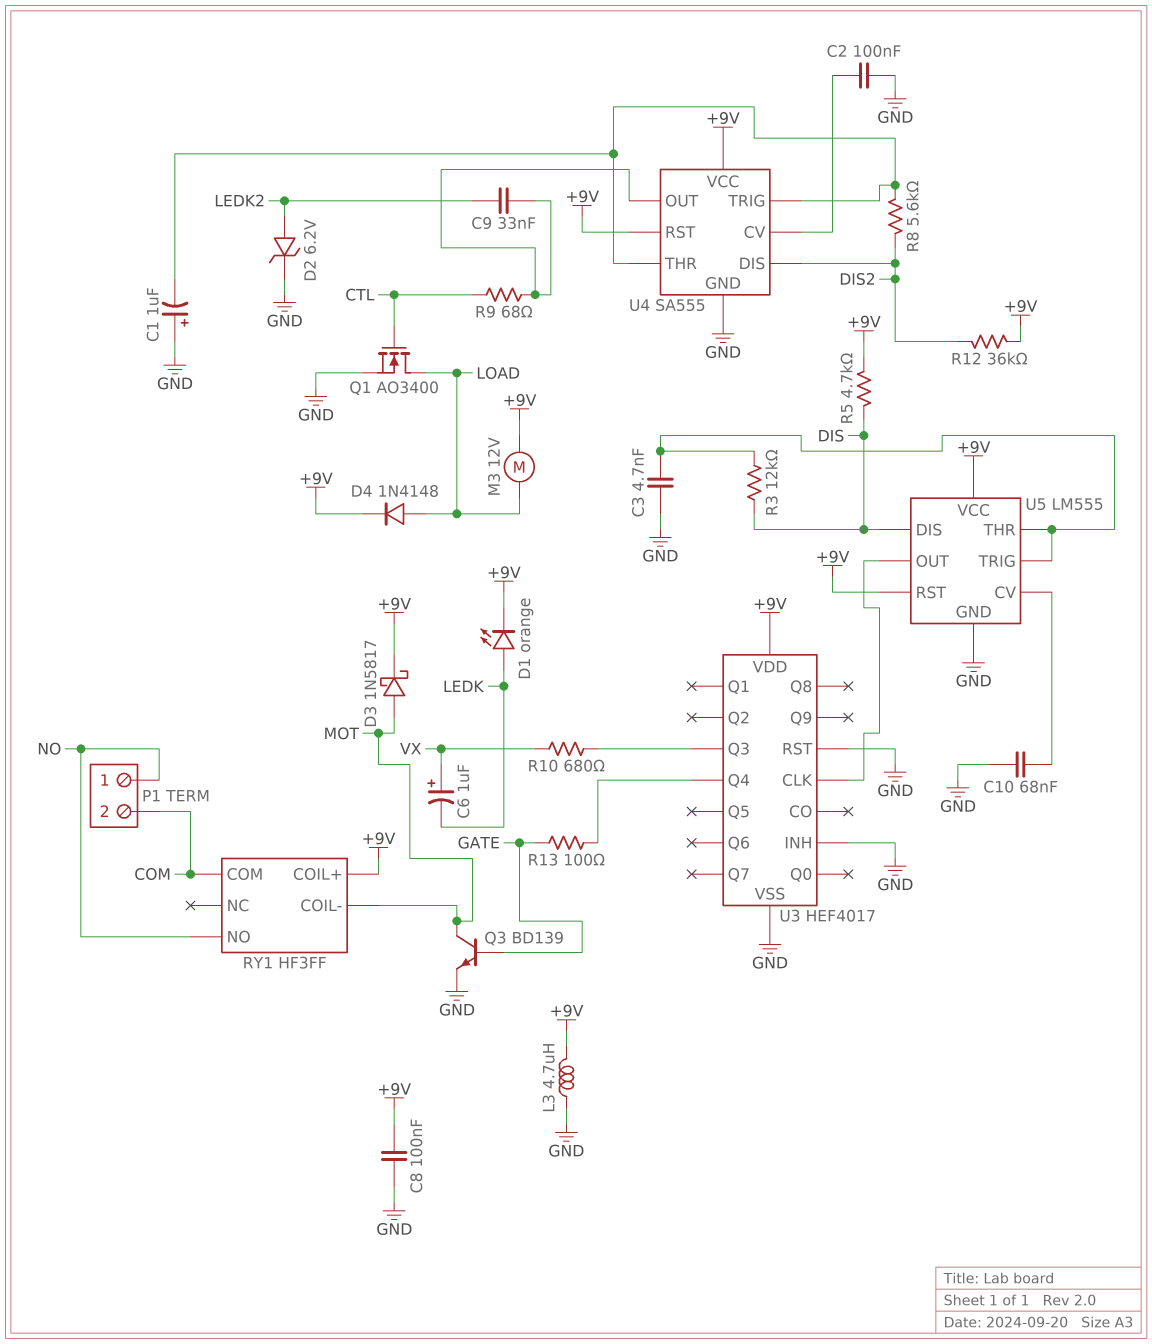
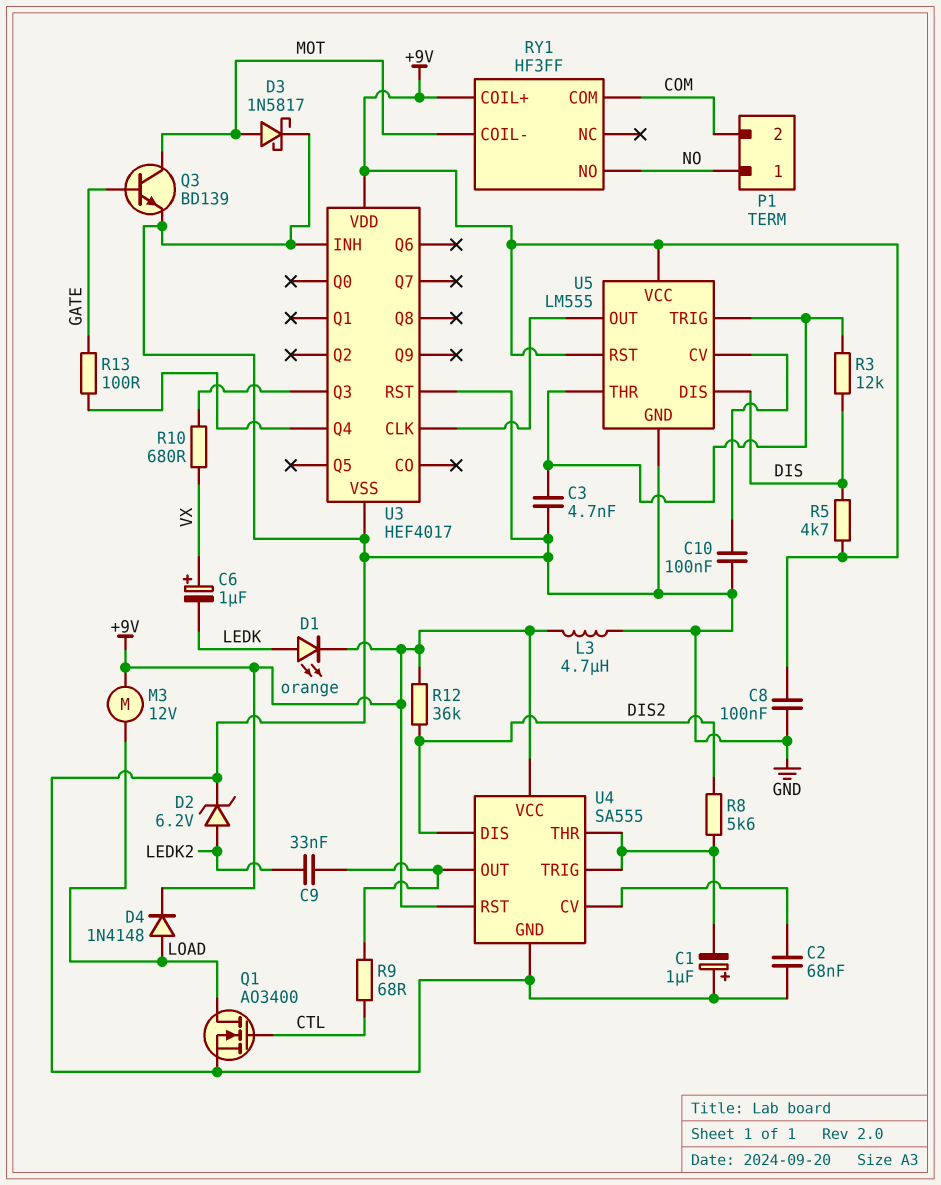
C2: 100nF (GND, U4/CV) -> 68nF (GND, U4/CV)
C10: 68nF (GND, U5/CV) -> 100nF (GND, U5/CV)
D3: schottky 1N5817 (A MOT, K +9V) -> schottky 1N5817 (A MOT, K GND)

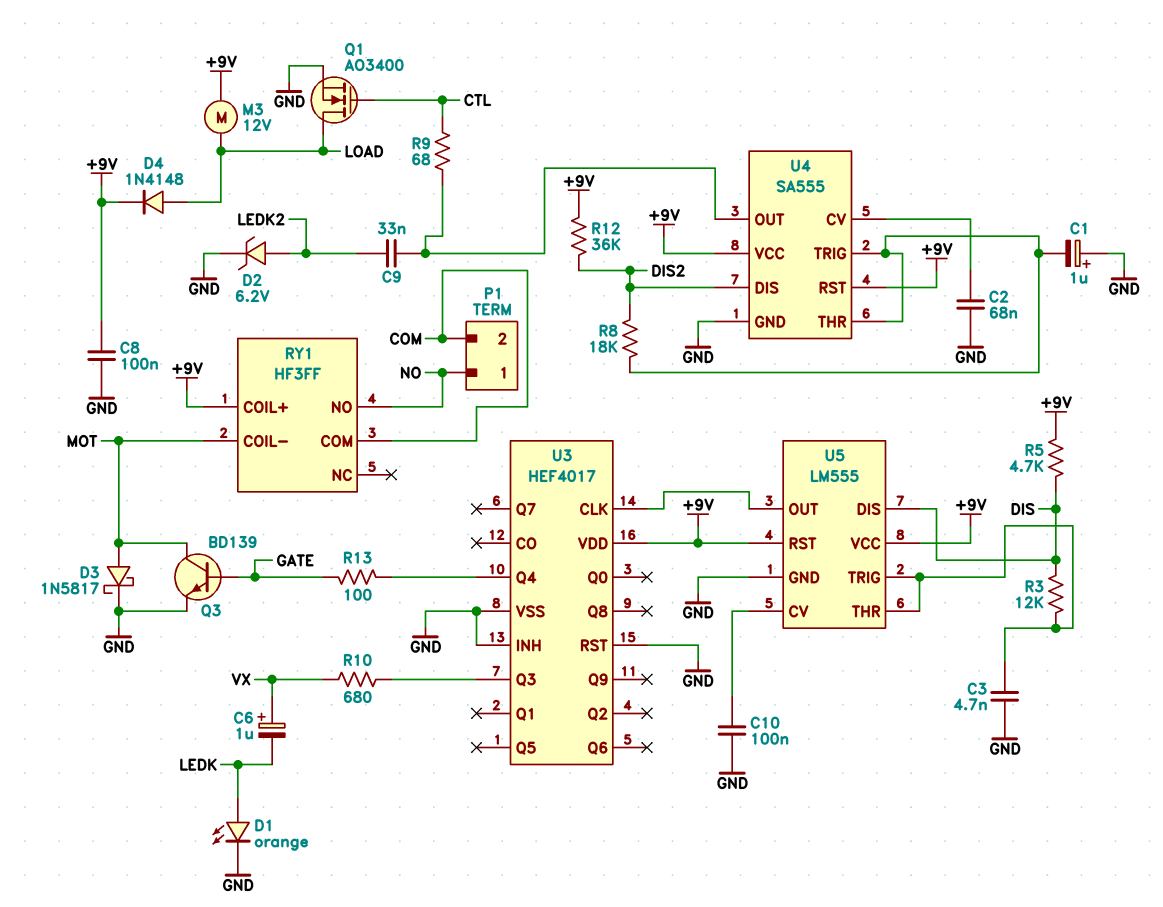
D1: LED orange (A LEDK, K +9V) -> LED orange (A LEDK, K GND)
L3: 4.7uH (+9V, GND) -> none
R8: 5.6k (DIS2, U4/THR) -> 18k (DIS2, U4/THR)

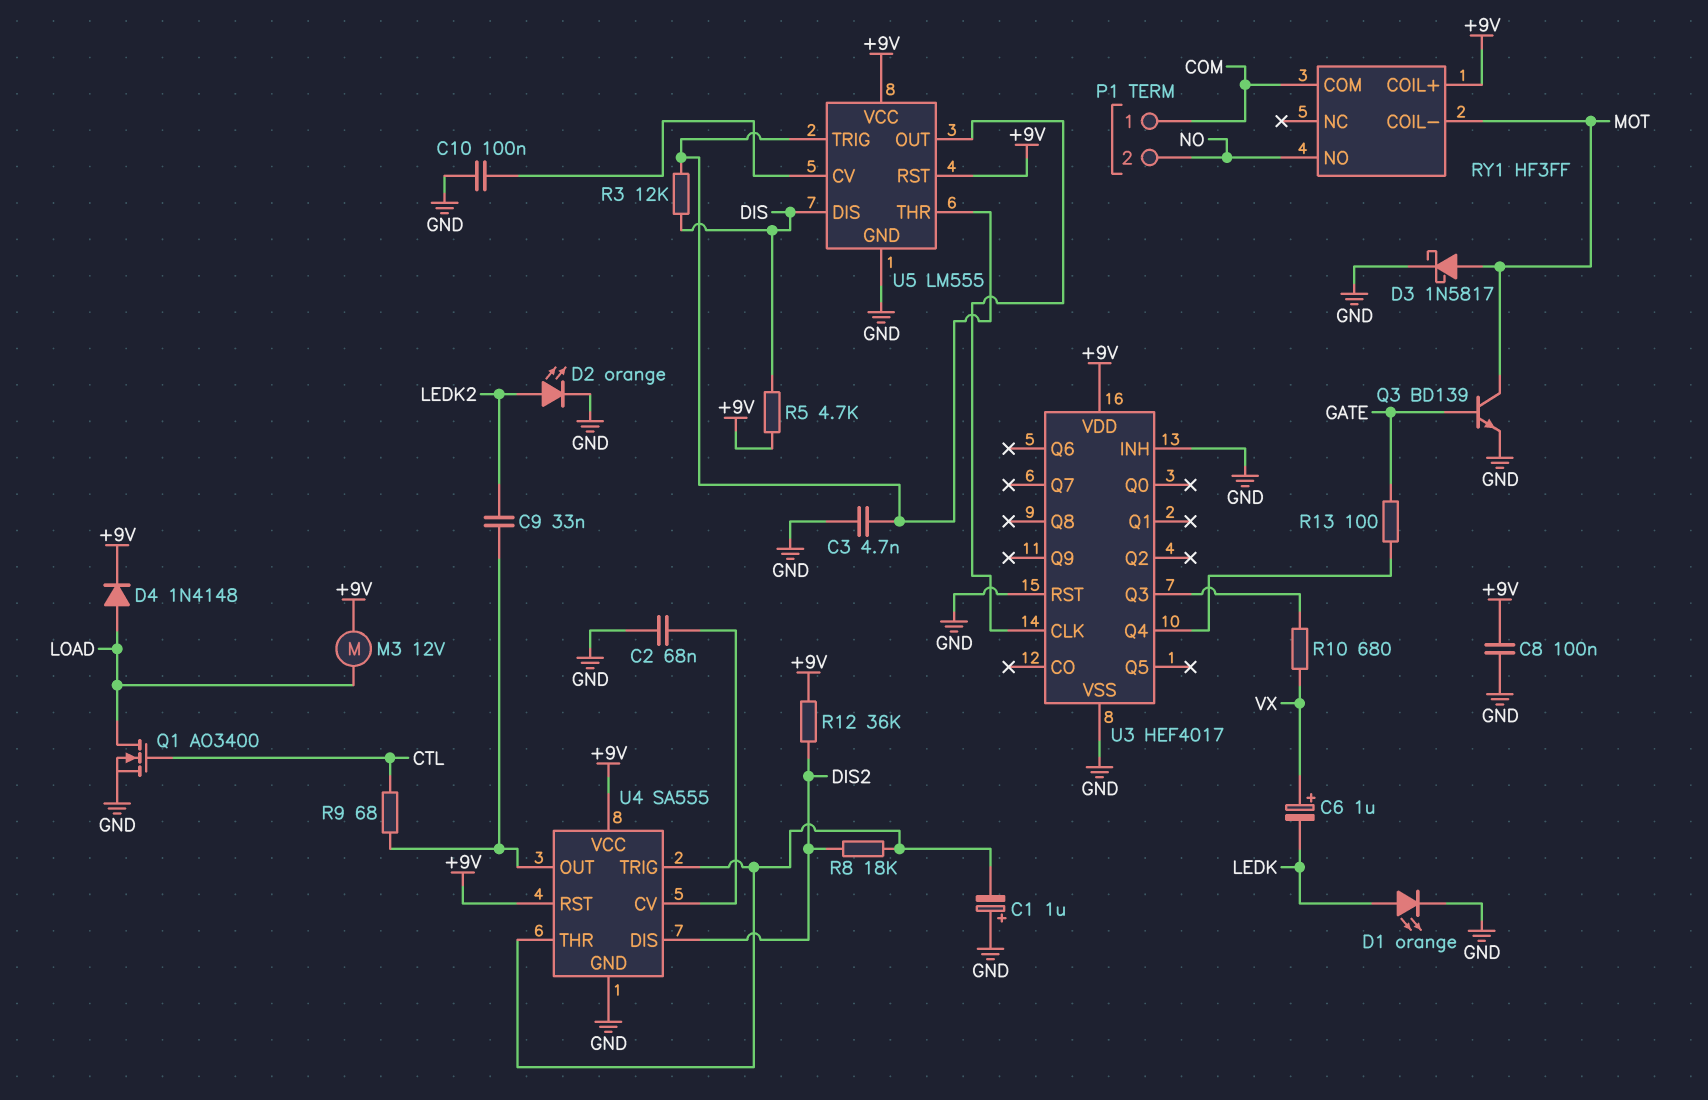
D2: zener 6.2V (A LEDK2, K GND) -> LED orange (A LEDK2, K GND)
P1 pin 1: NO -> COM
P1 pin 2: COM -> NO

